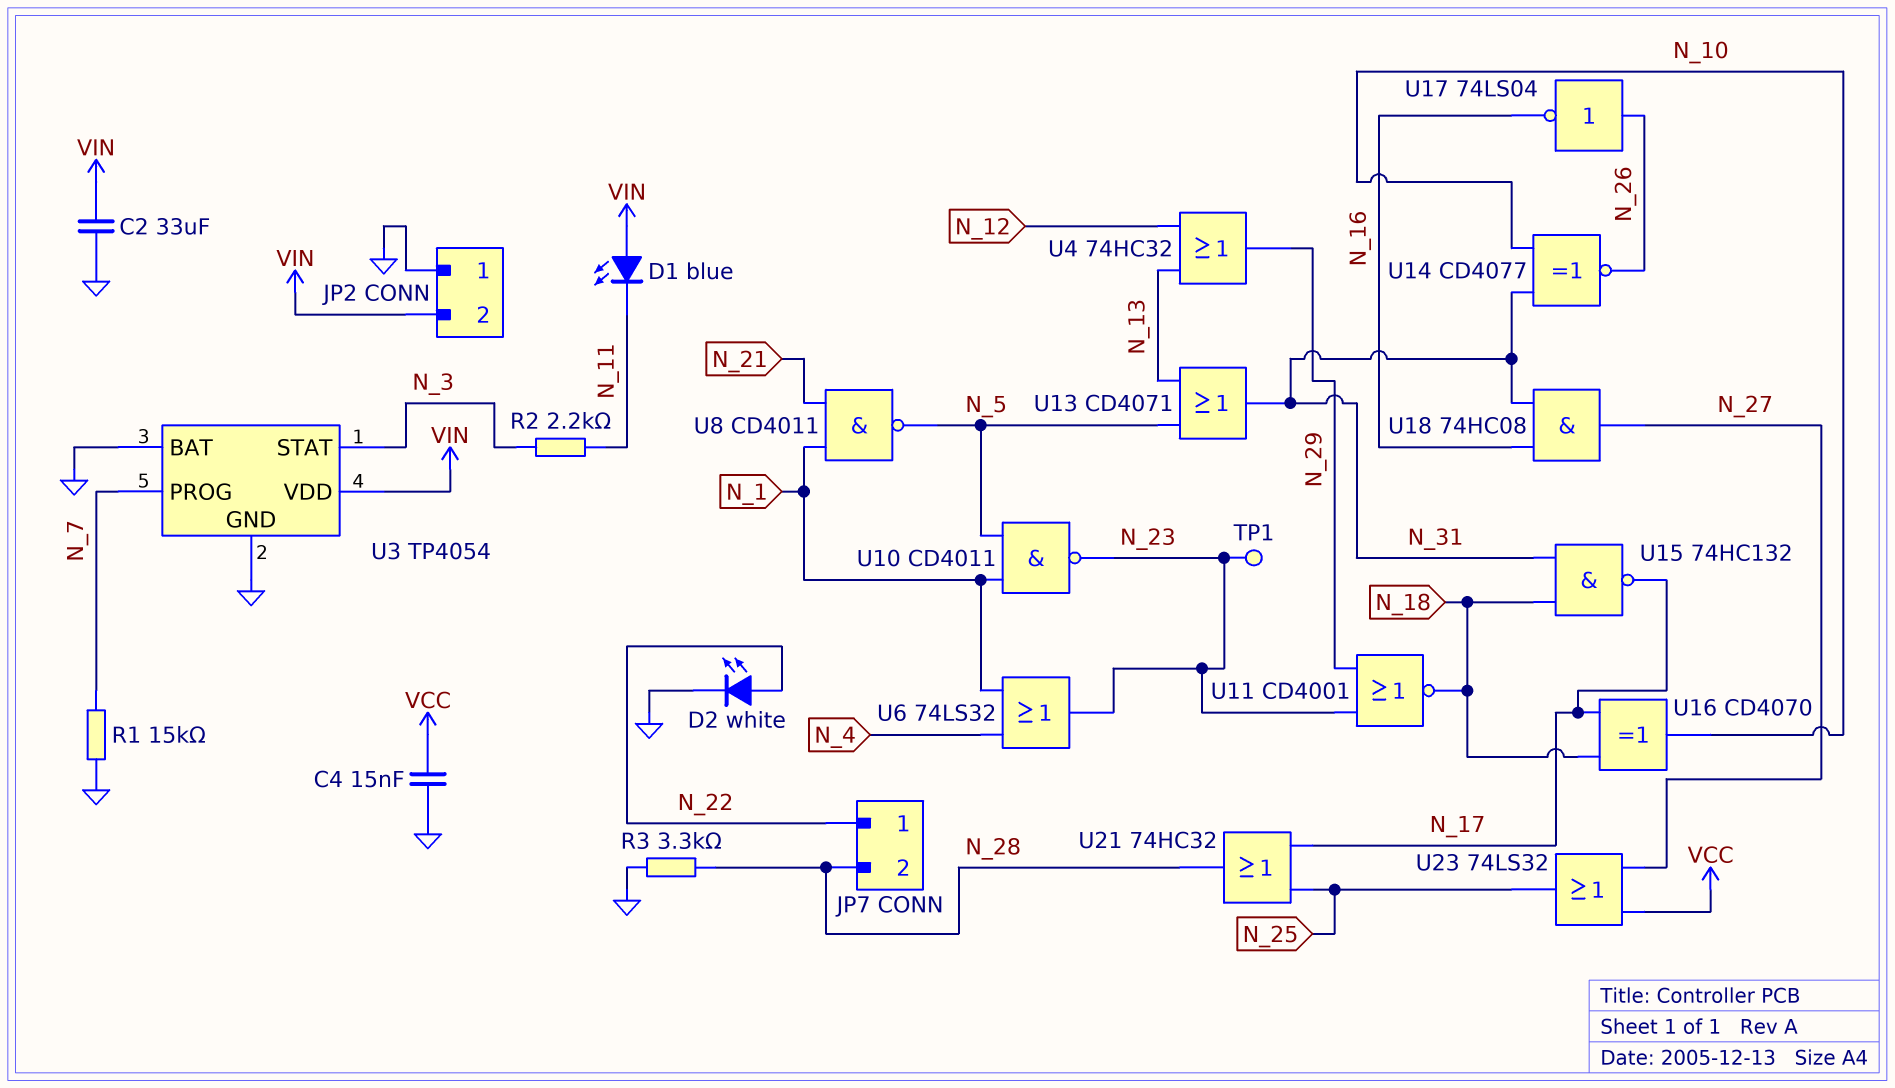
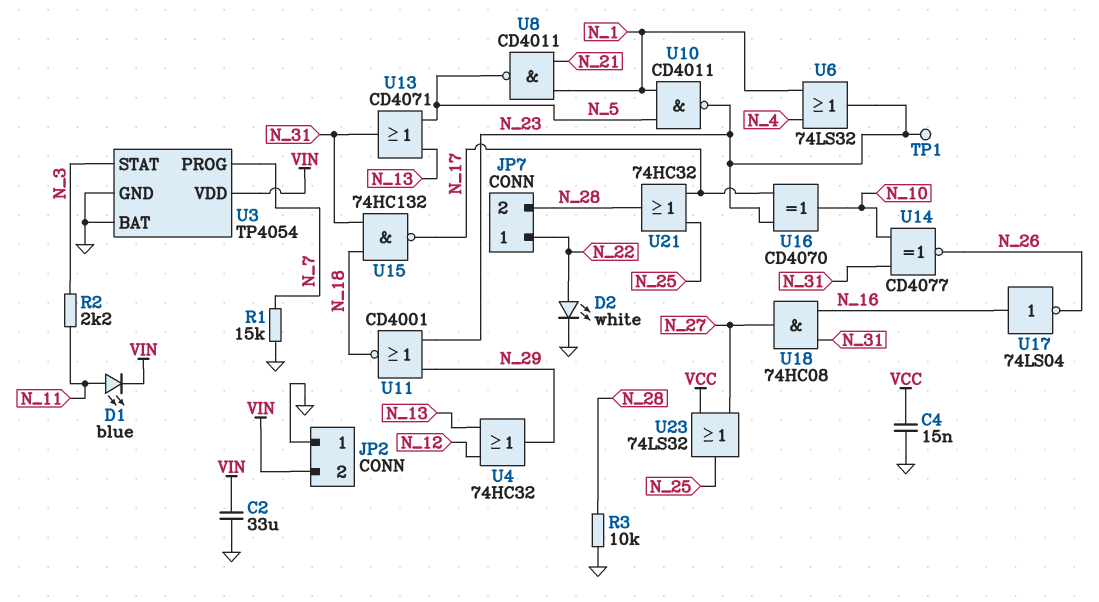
D1: LED blue (A VIN, K N_11) -> LED blue (A N_11, K VIN)
R3: 3.3k (GND, N_28) -> 10k (GND, N_28)
U16: XOR CD4070 (in N_17, in N_18, out N_10) -> XOR CD4070 (in N_17, in N_23, out N_10)
U17: NOT 74LS04 (in N_26, out N_16) -> NOT 74LS04 (in N_16, out N_26)

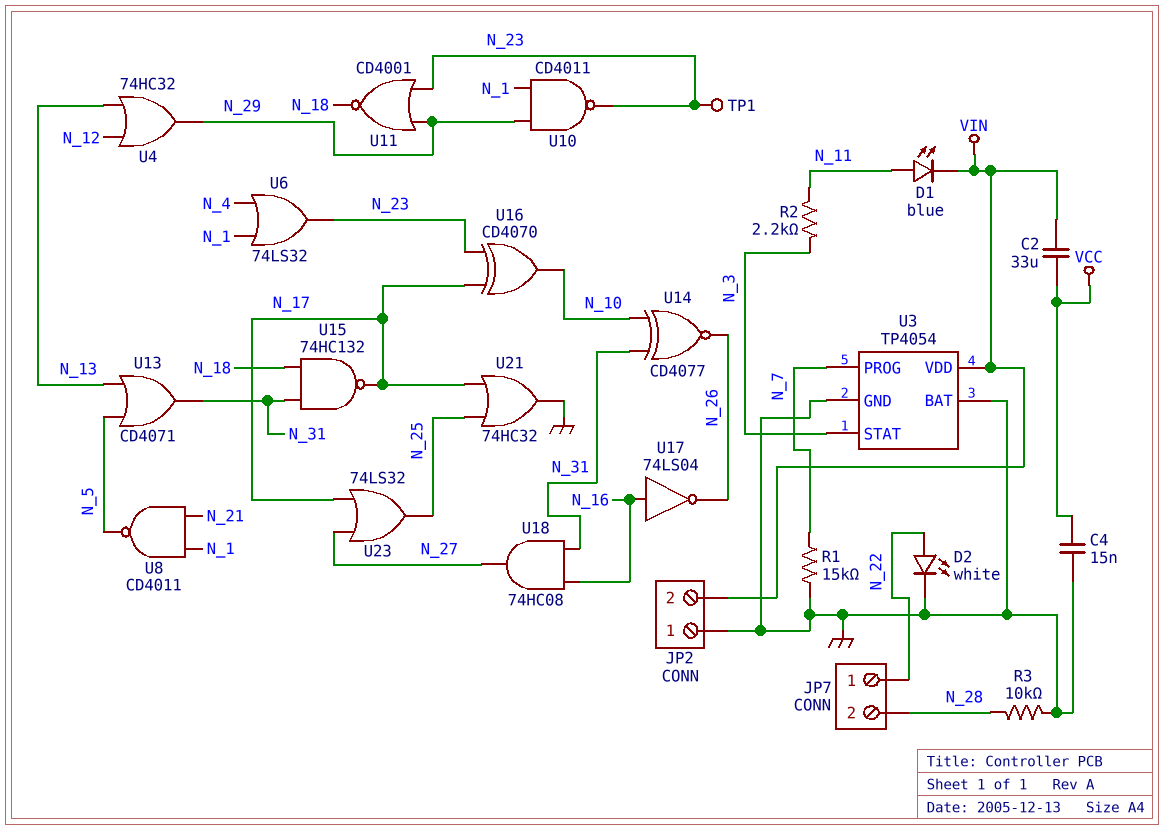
C2: 33uF (GND, VIN) -> 33uF (VCC, VIN)
U10: NAND CD4011 (in N_1, in N_5, out N_23) -> NAND CD4011 (in N_1, in N_29, out N_23)
U21: OR 74HC32 (in N_17, in N_25, out N_28) -> OR 74HC32 (in N_17, in N_25, out GND)
U23: OR 74LS32 (in N_27, in VCC, out N_25) -> OR 74LS32 (in N_17, in N_27, out N_25)

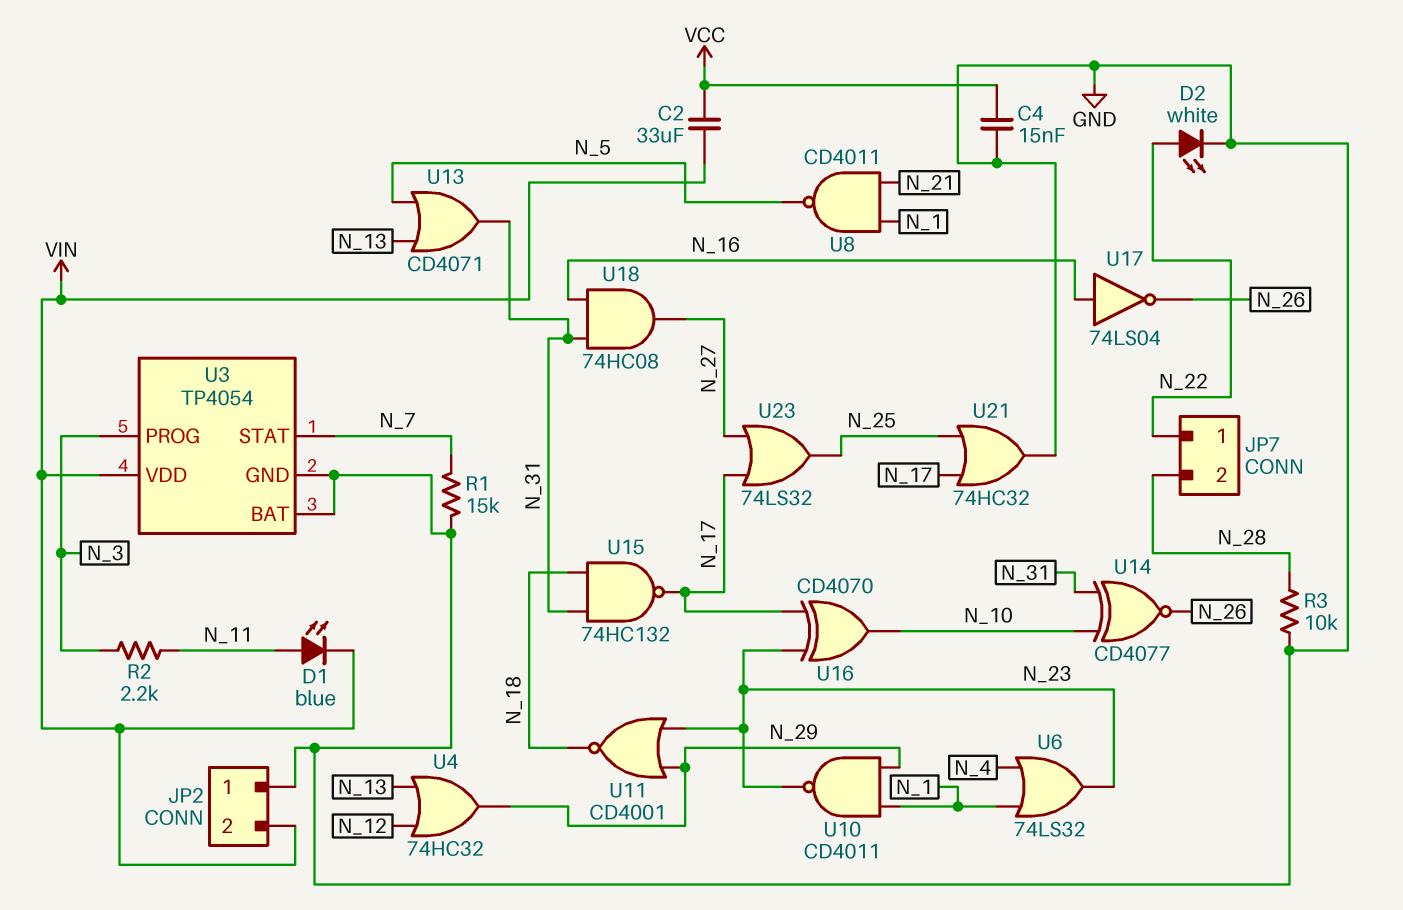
TP1: test point (N_23) -> none
U3 pin PROG: N_7 -> N_3
U3 pin STAT: N_3 -> N_7

